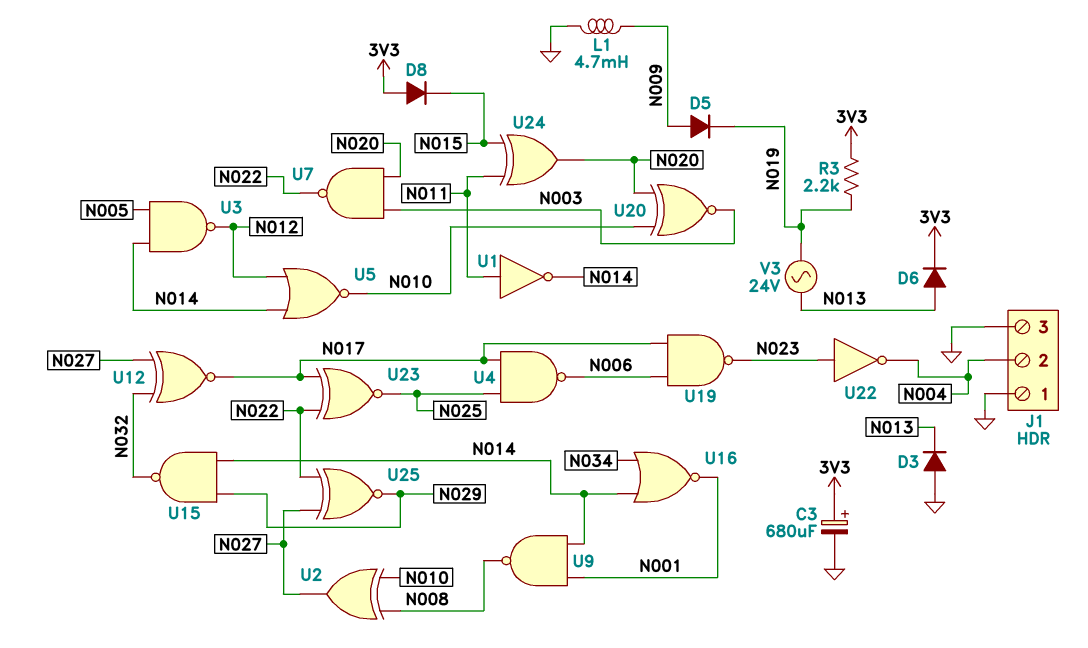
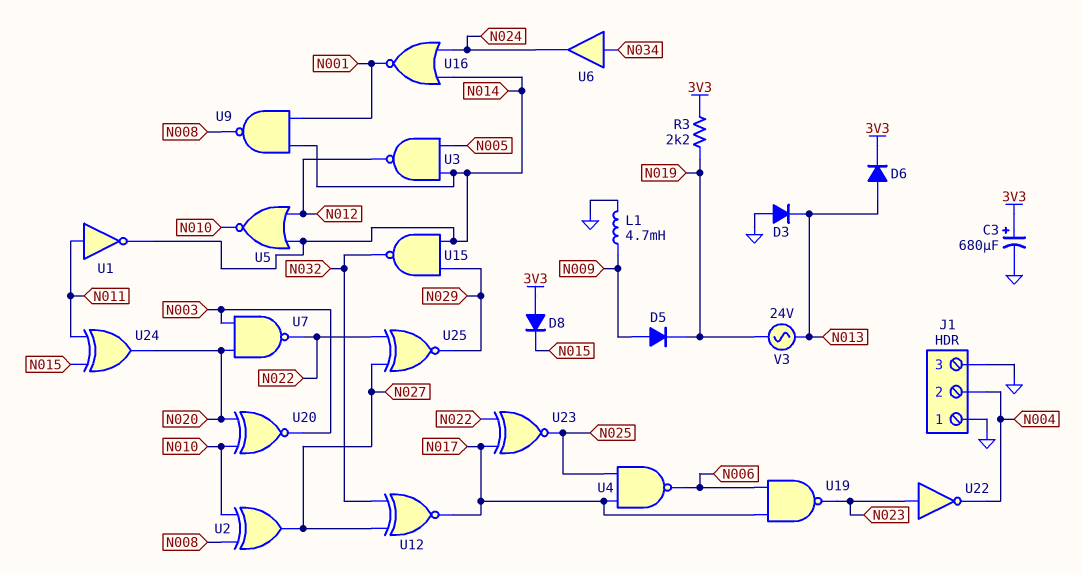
U6: none -> buffer (in N034, out N024)
U16: NOR (in N014, in N034, out N001) -> NOR (in N014, in N024, out N001)

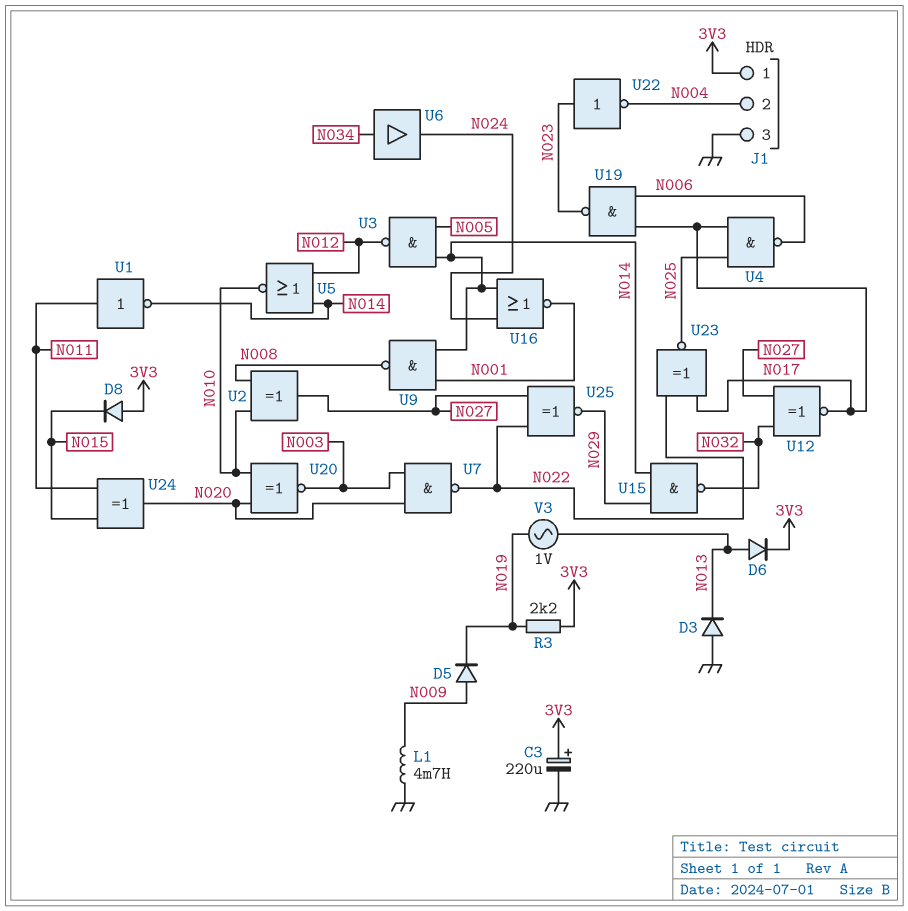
C3: 680uF (plus 3V3, minus GND) -> 220uF (plus 3V3, minus GND)
J1 pin 1: GND -> 3V3
V3: AC 24V (N013, N019) -> AC 1V (N013, N019)

